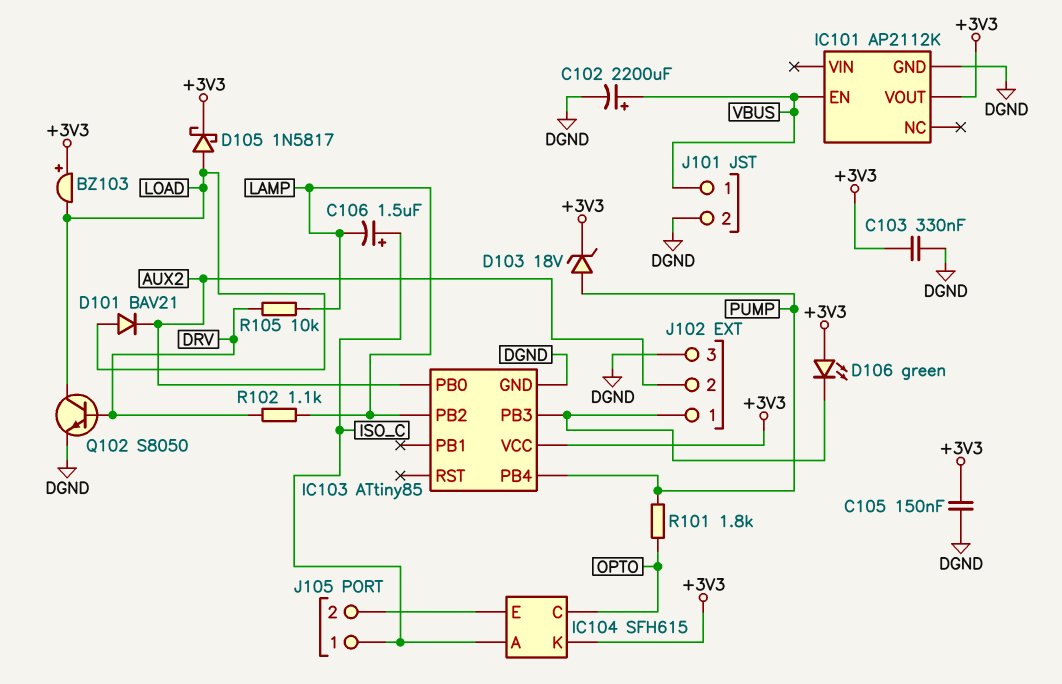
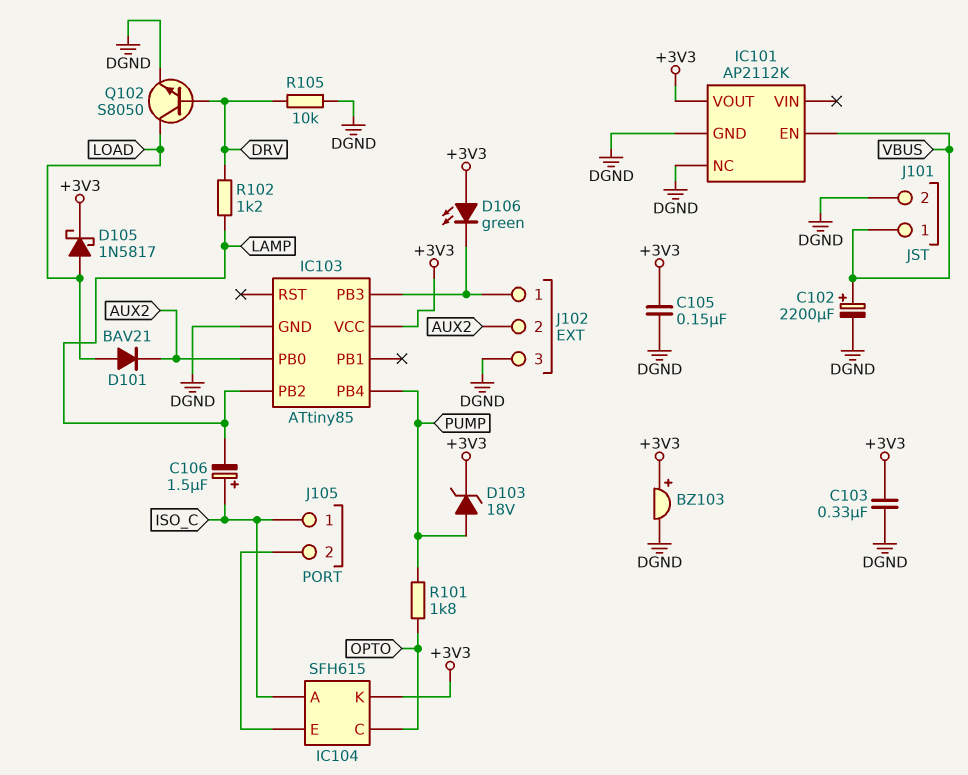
BZ103: buzzer (plus +3V3, minus LOAD) -> buzzer (plus +3V3, minus DGND)
IC101 pin NC: none -> DGND
R102: 1.1k (DRV, LAMP) -> 1.2k (DRV, LAMP)
R105: 10k (DRV, LAMP) -> 10k (DGND, DRV)

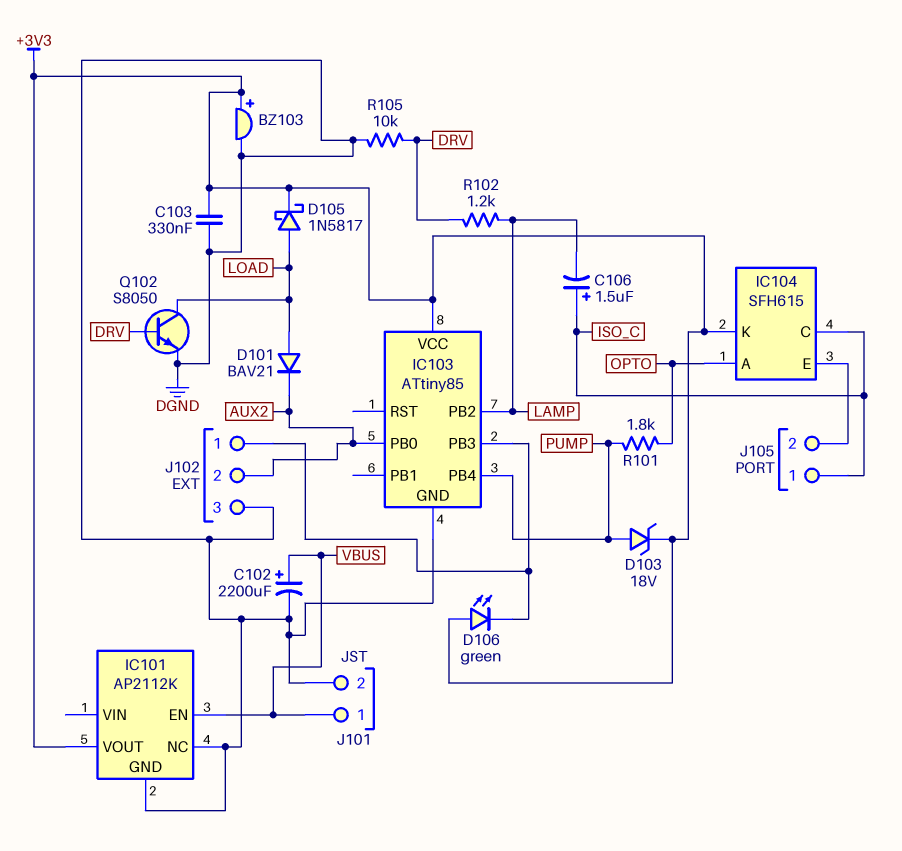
C105: 150nF (+3V3, DGND) -> none
IC104 pin A: ISO_C -> OPTO
IC104 pin C: OPTO -> ISO_C

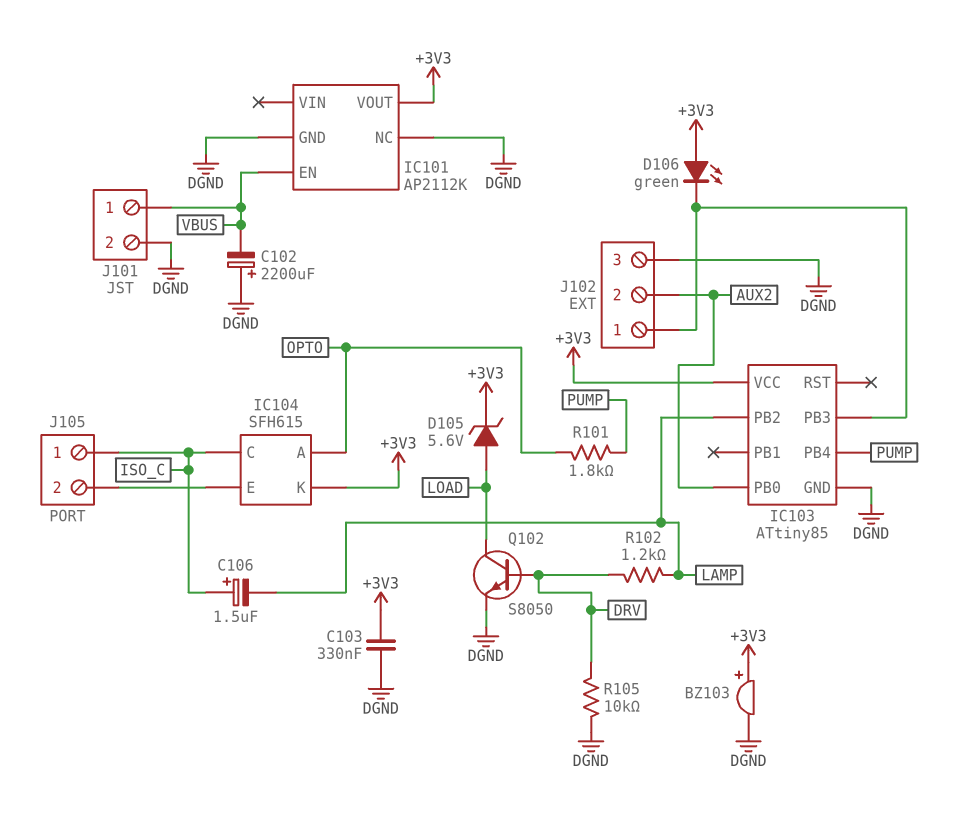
C102: 2200uF (plus VBUS, minus DGND) -> 2200uF (plus DGND, minus VBUS)
D101: diode BAV21 (A LOAD, K AUX2) -> none
D103: zener 18V (A PUMP, K +3V3) -> none
D105: schottky 1N5817 (A LOAD, K +3V3) -> zener 5.6V (A LOAD, K +3V3)

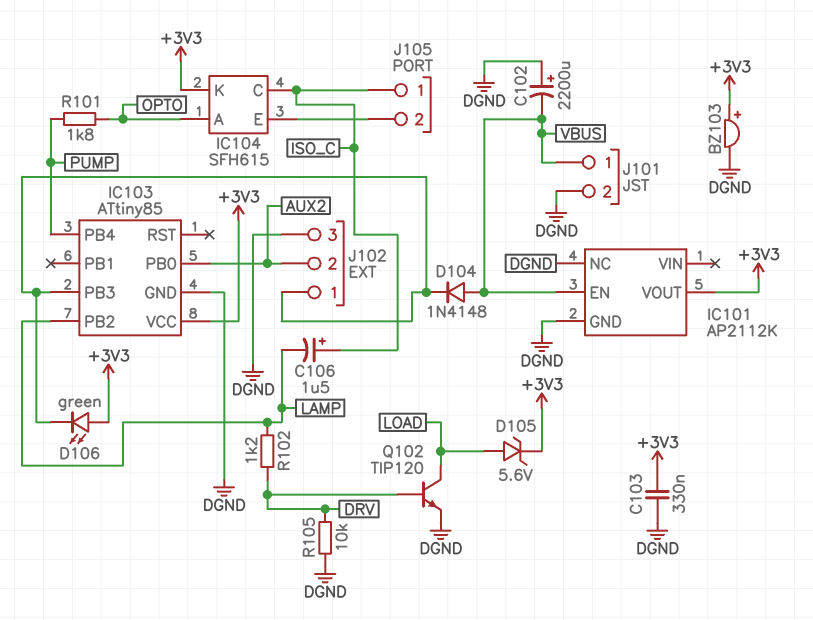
D104: none -> diode 1N4148 (A VBUS, K IC103/PB3)
Q102: NPN S8050 (B DRV, C LOAD, E DGND) -> NPN TIP120 (B DRV, C LOAD, E DGND)

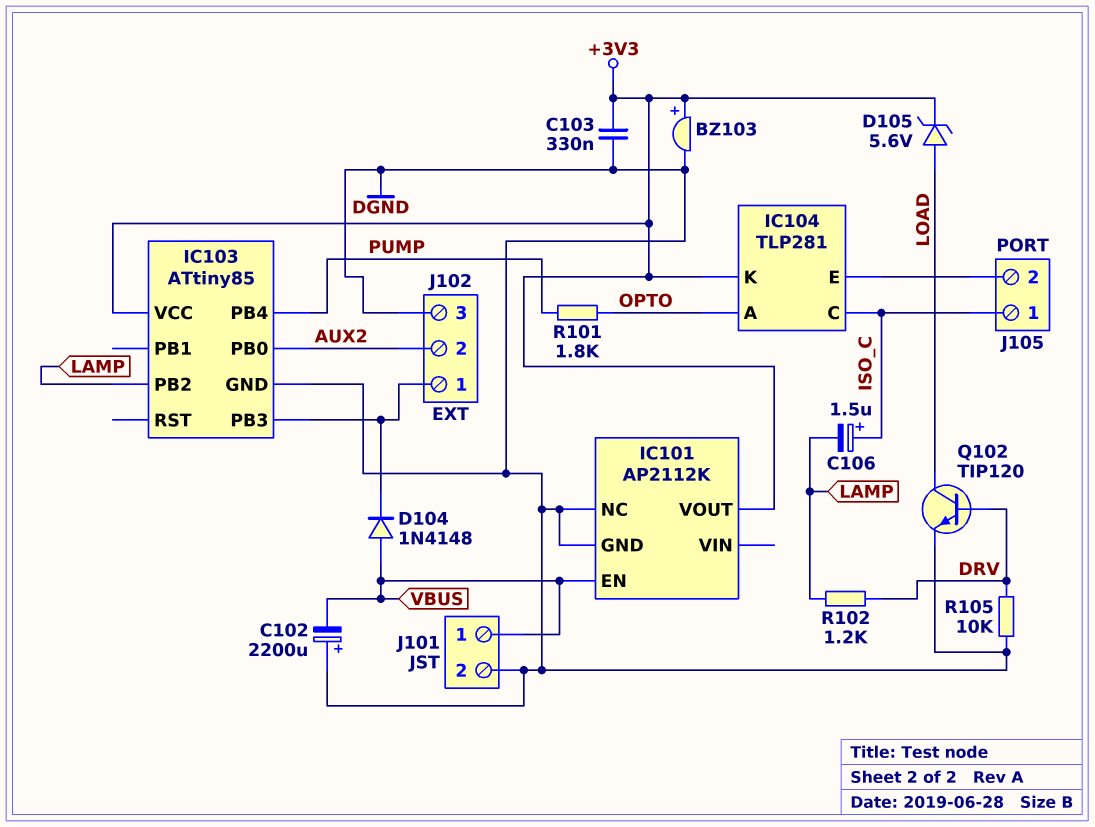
D106: LED green (A +3V3, K IC103/PB3) -> none
IC104: SFH615 -> TLP281

